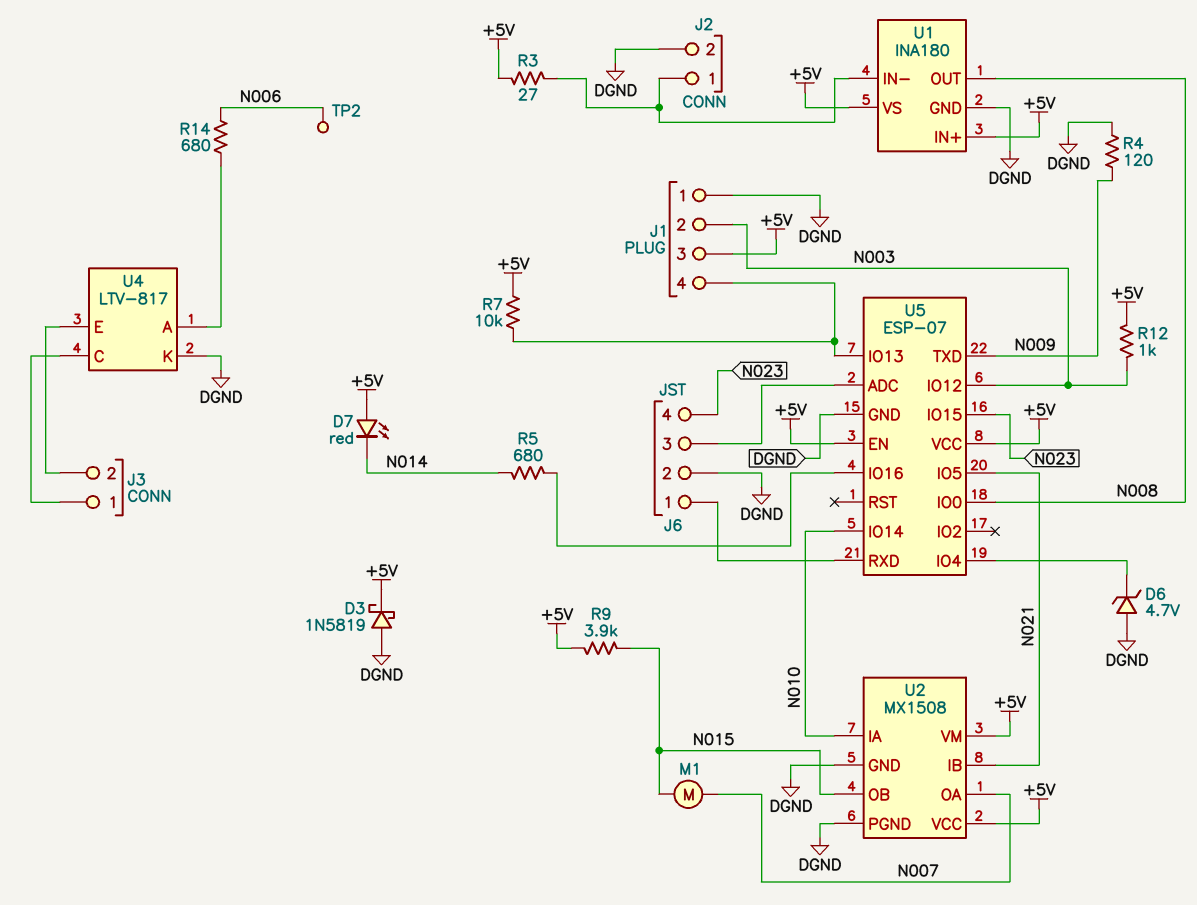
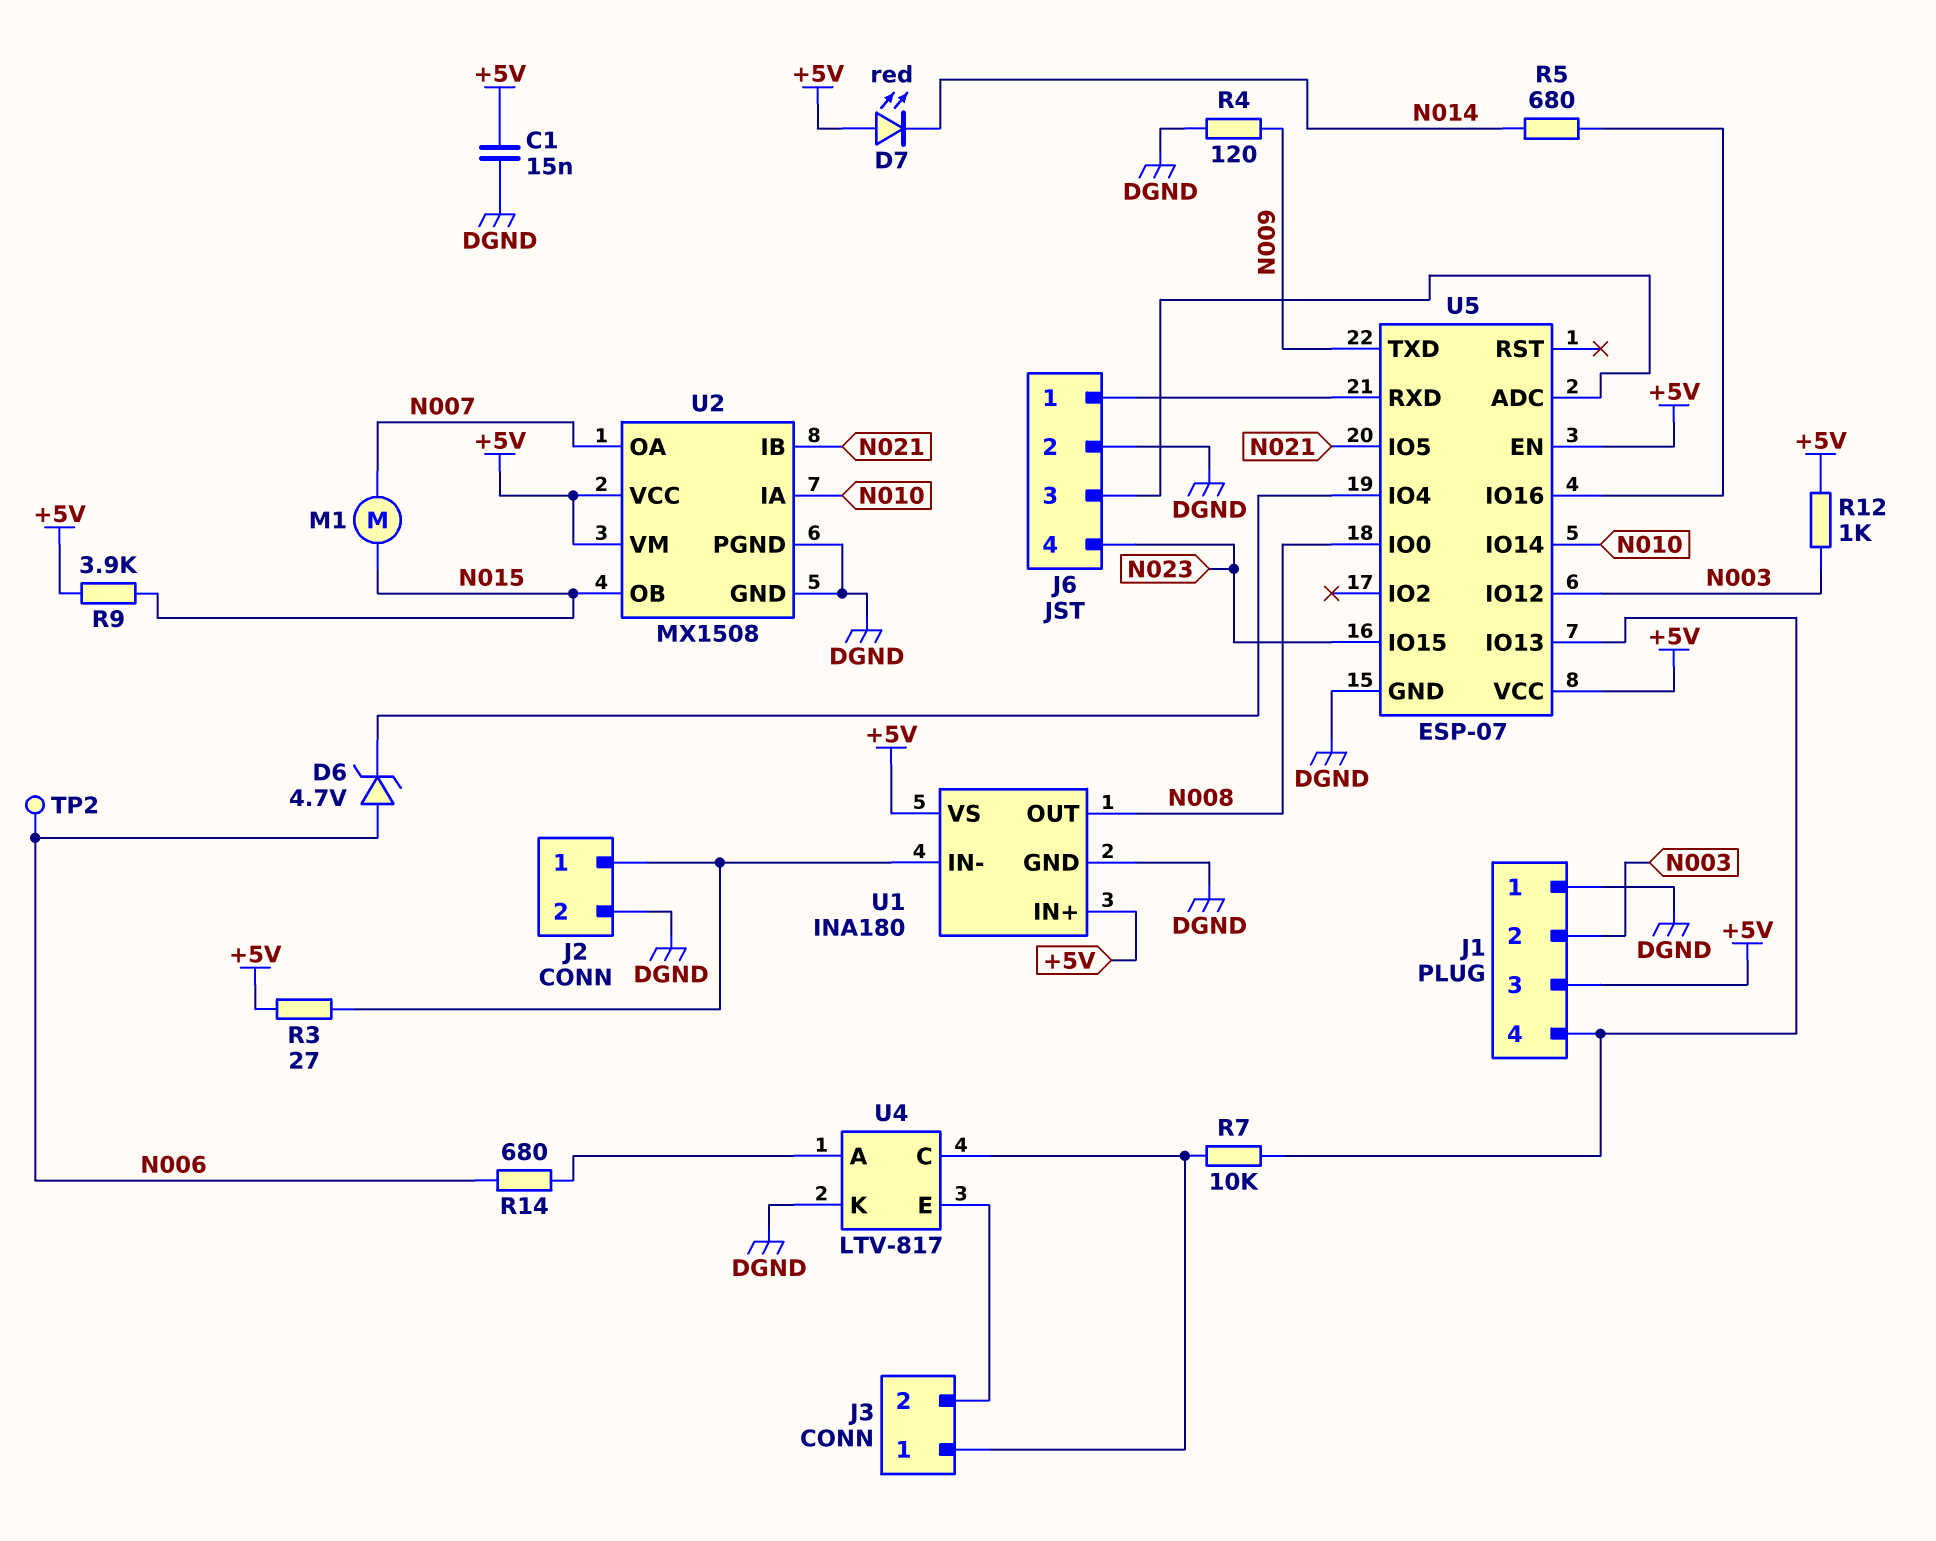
C1: none -> 15nF (+5V, DGND)
D3: schottky 1N5819 (A DGND, K +5V) -> none
D6: zener 4.7V (A DGND, K U5/IO4) -> zener 4.7V (A N006, K U5/IO4)
R7: 10k (+5V, J1/4) -> 10k (J1/4, J3/1)

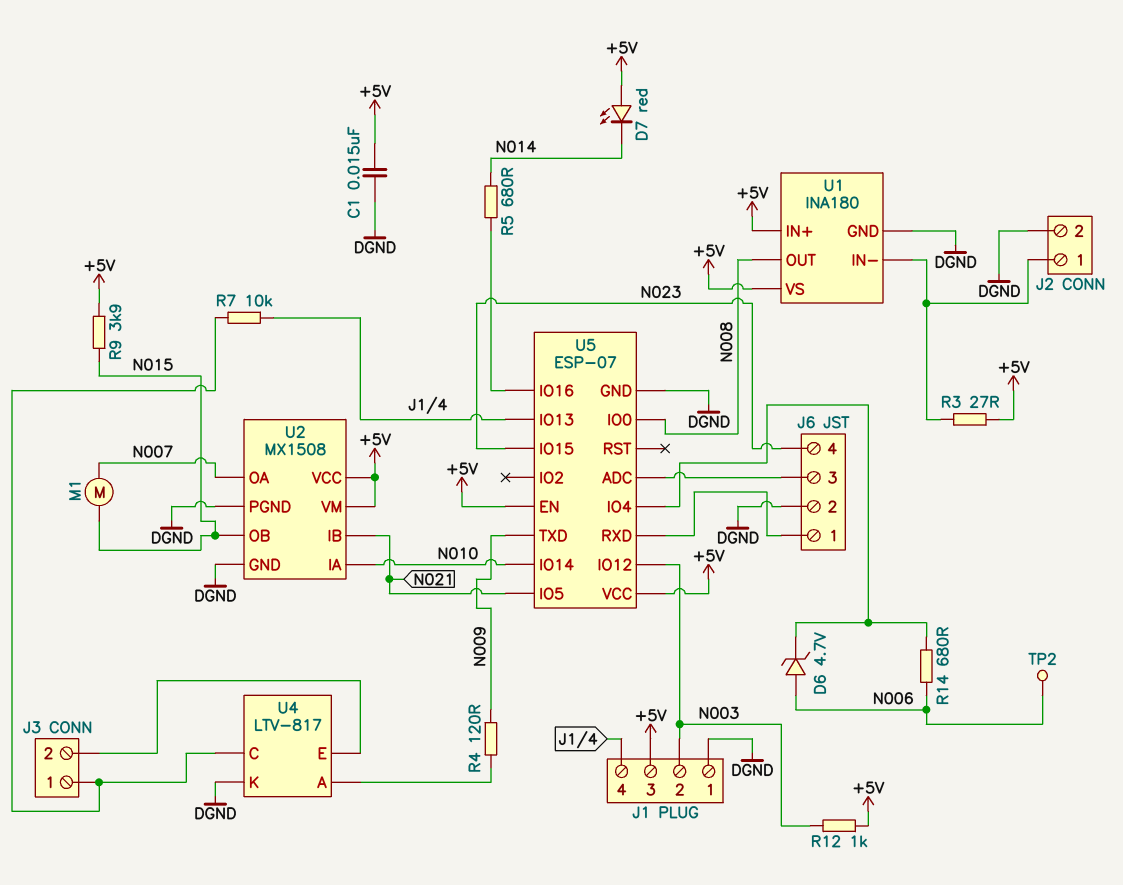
R4: 120 (DGND, N009) -> 120 (N009, U4/A)
R14: 680 (N006, U4/A) -> 680 (N006, U5/IO4)

